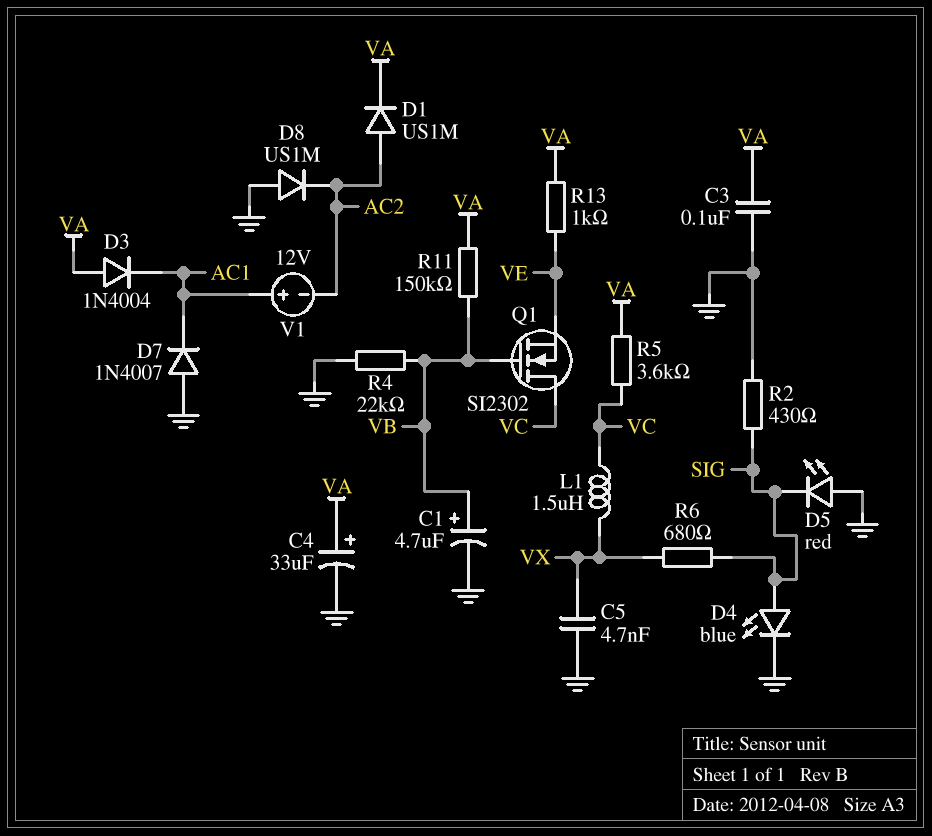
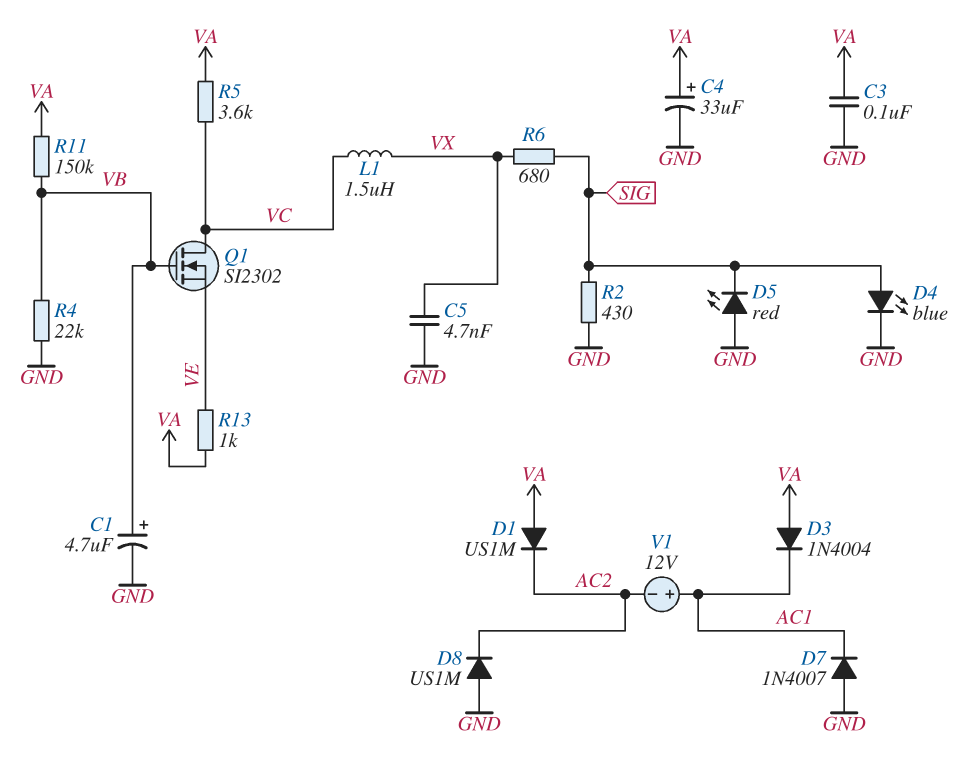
D1: diode US1M (A AC2, K VA) -> diode US1M (A VA, K AC2)

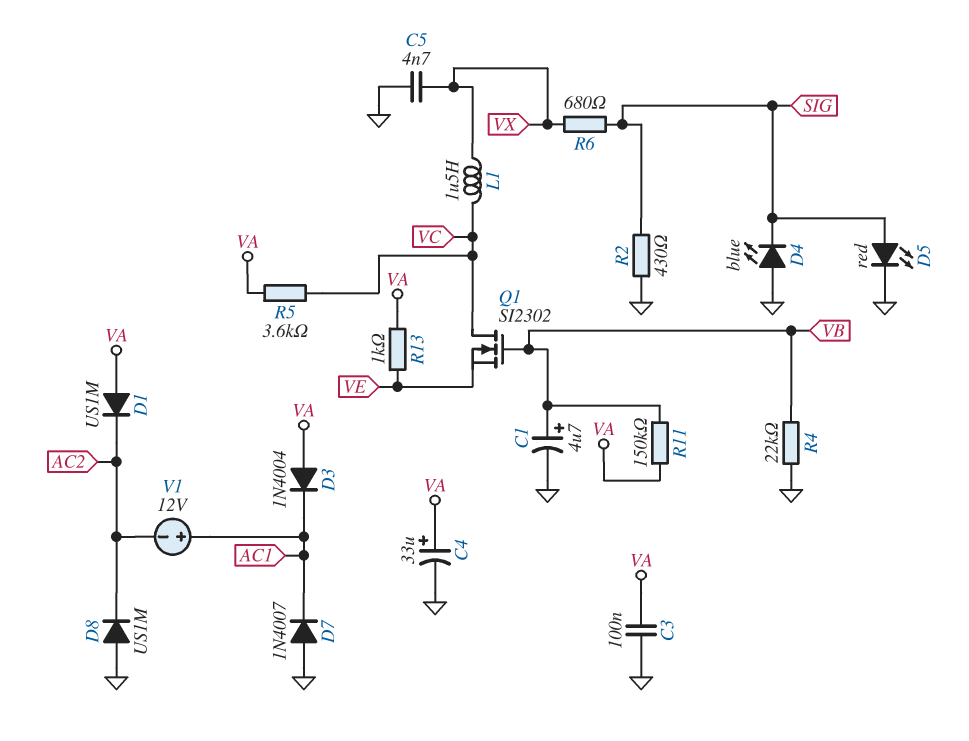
D4: LED blue (A SIG, K GND) -> LED blue (A GND, K SIG)
D5: LED red (A GND, K SIG) -> LED red (A SIG, K GND)

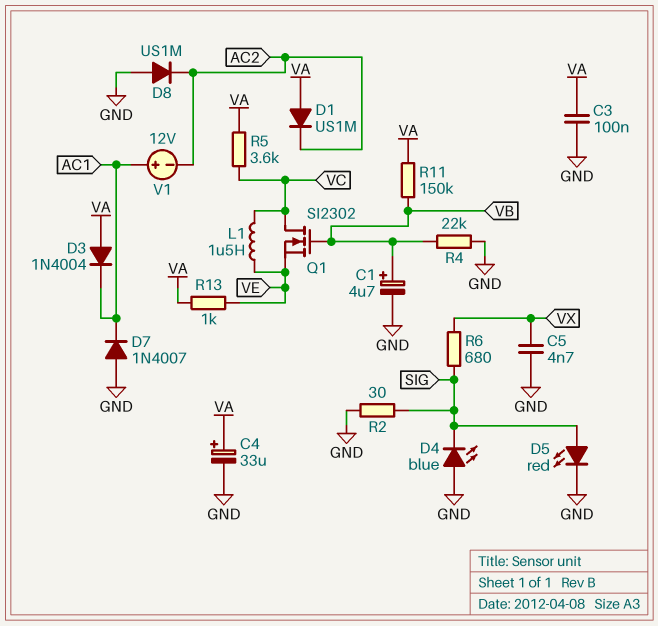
L1: 1.5uH (VC, VX) -> 1.5uH (VC, VE)
R2: 430 (GND, SIG) -> 30 (GND, SIG)

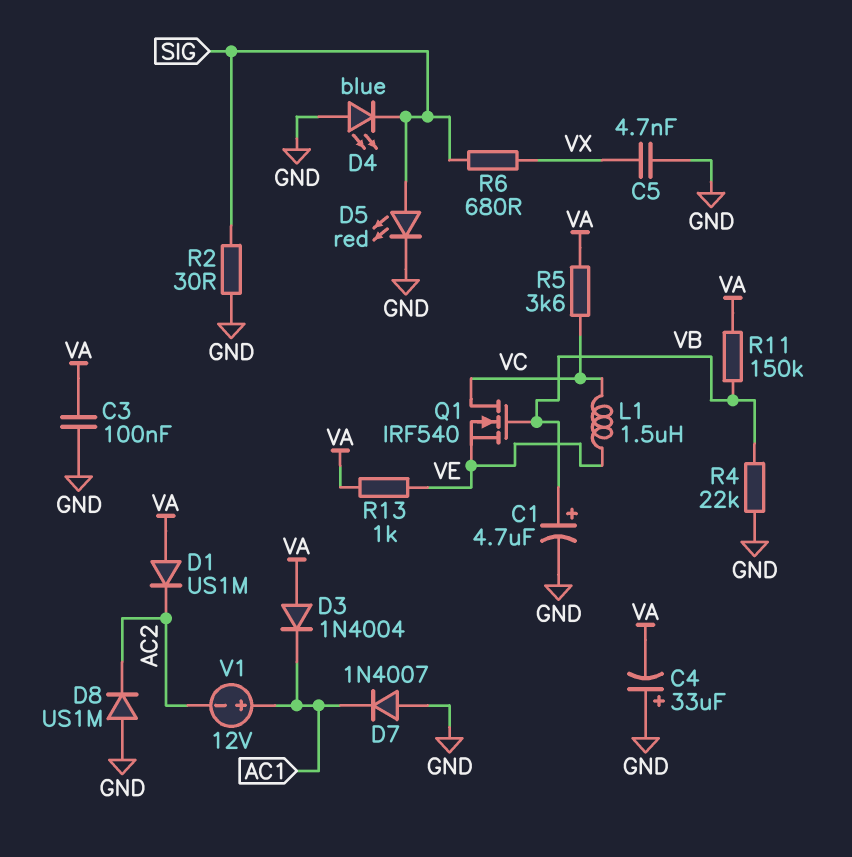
C4: 33uF (plus VA, minus GND) -> 33uF (plus GND, minus VA)
Q1: NMOS SI2302 (G VB, D VC, S VE) -> NMOS IRF540 (G VB, D VC, S VE)

